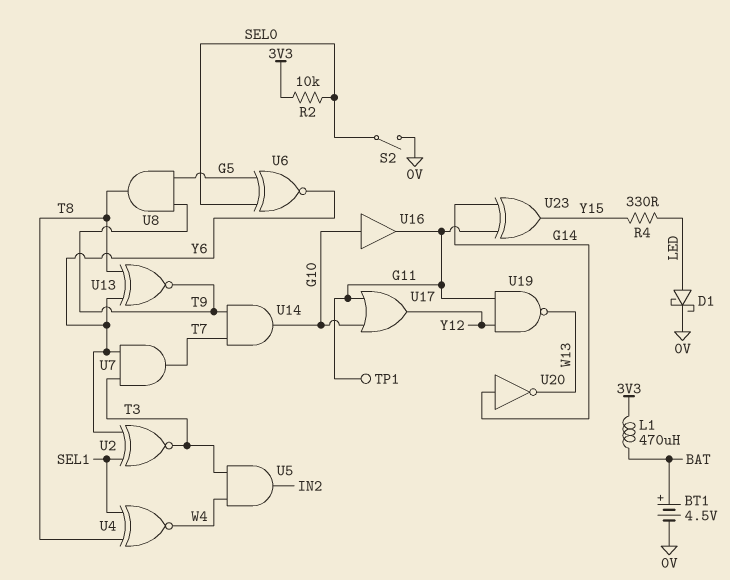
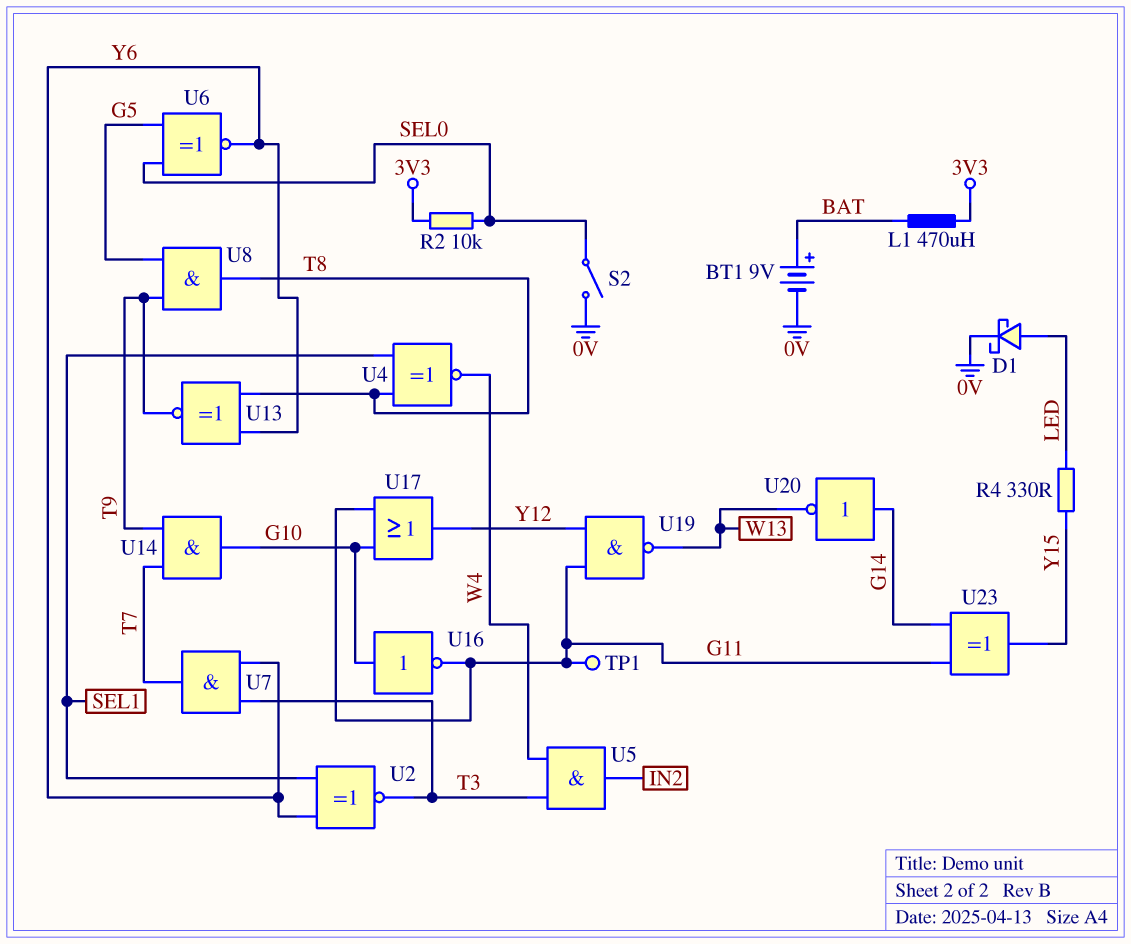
BT1: 4.5V (plus BAT, minus 0V) -> 9V (plus BAT, minus 0V)
U16: buffer (in G10, out G11) -> NOT (in G10, out G11)

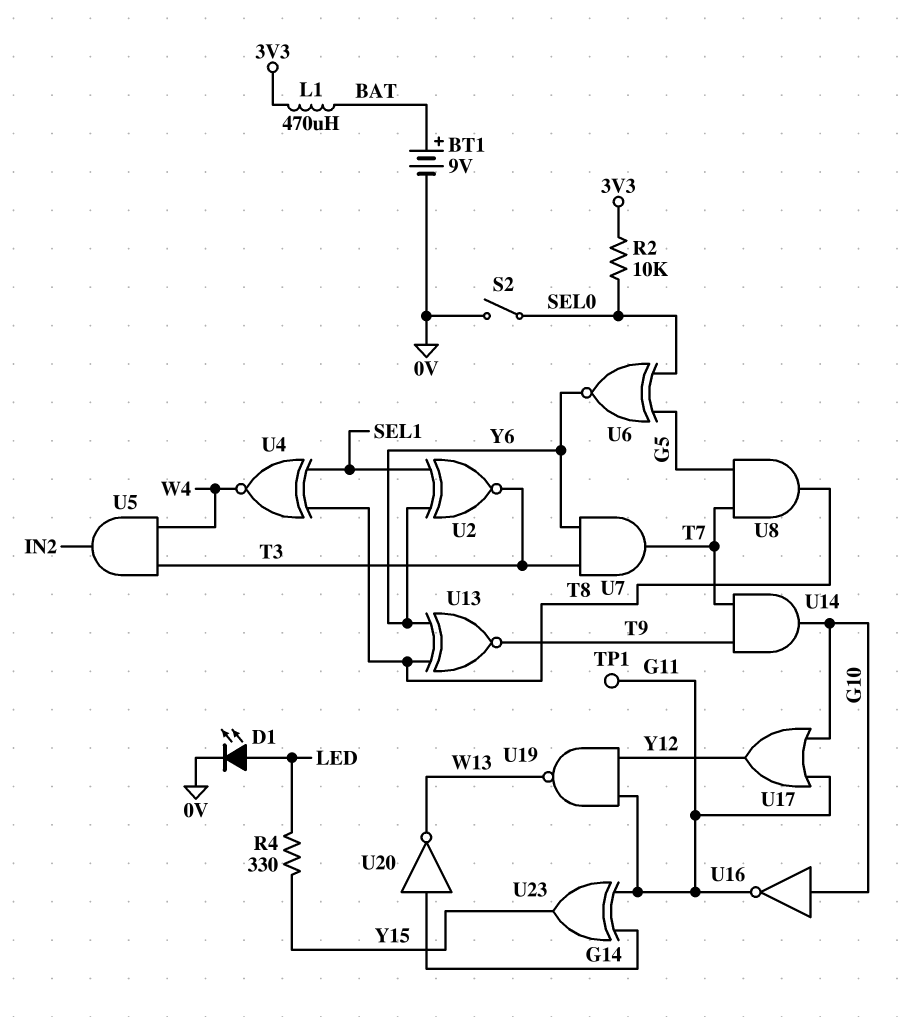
D1: schottky (A LED, K 0V) -> LED (A LED, K 0V)
U8: AND (in G5, in T9, out T8) -> AND (in G5, in T7, out T8)

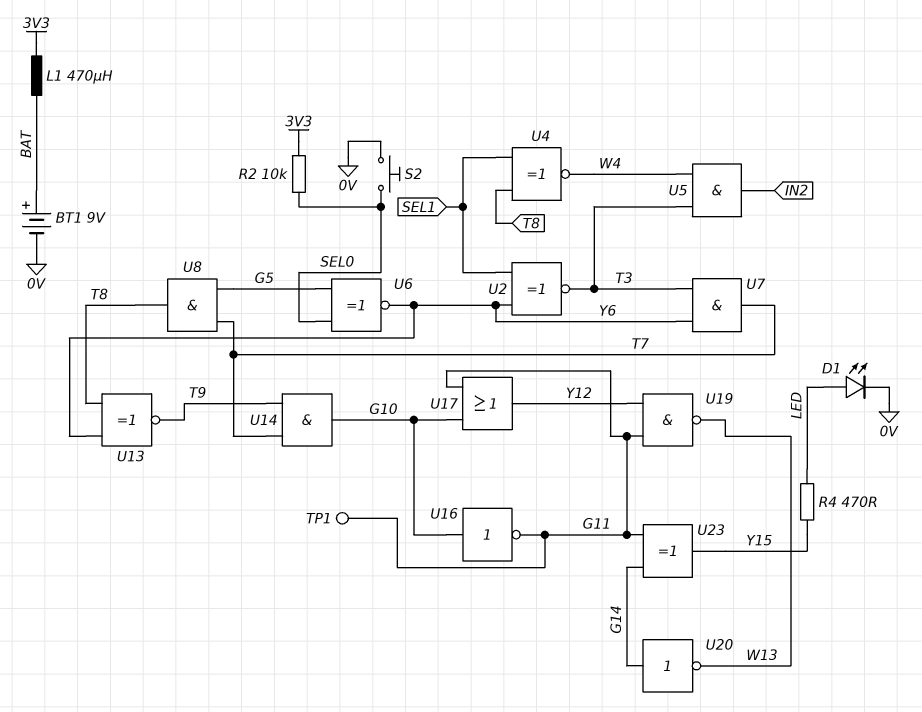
R4: 330 (LED, Y15) -> 470 (LED, Y15)
S2: switch (0V, SEL0) -> button (0V, SEL0)

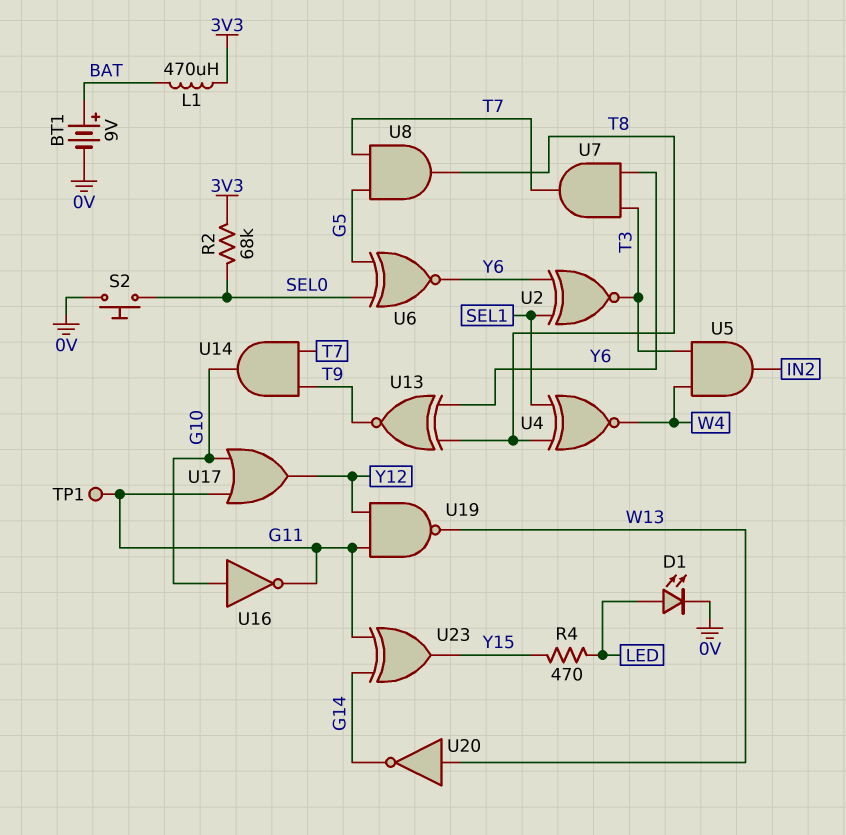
R2: 10k (3V3, SEL0) -> 68k (3V3, SEL0)
U20: NOT (in G14, out W13) -> NOT (in W13, out G14)

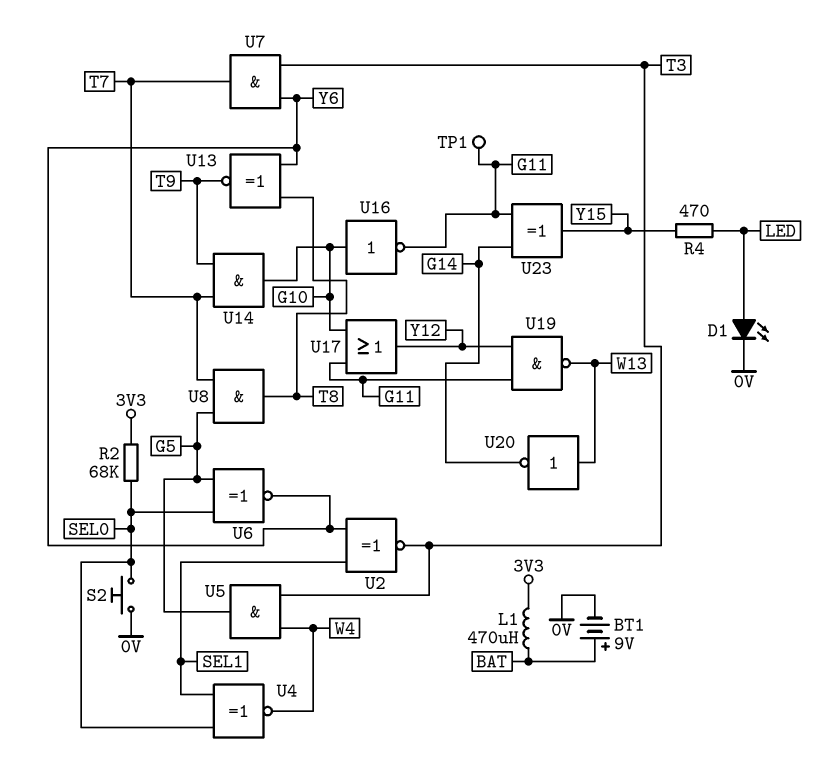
U4: XNOR (in SEL1, in T8, out W4) -> XNOR (in SEL0, in SEL1, out W4)
U5: AND (in T3, in W4, out IN2) -> AND (in T3, in W4, out G5)

